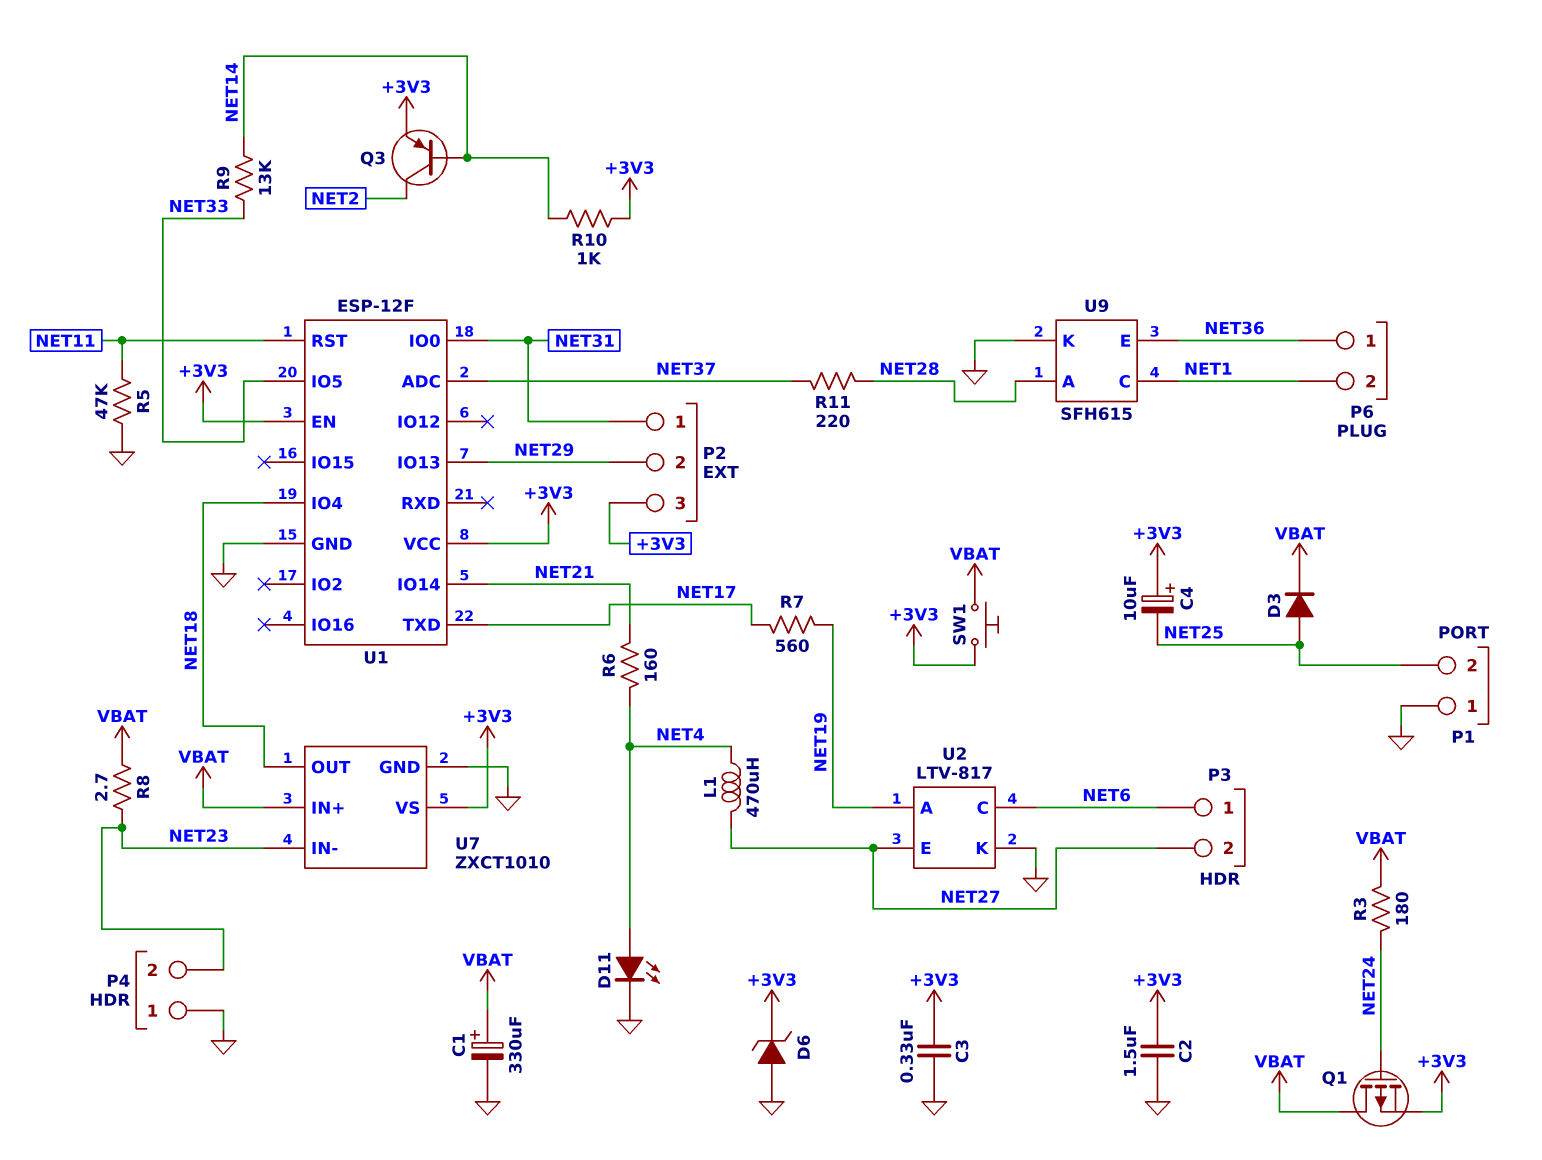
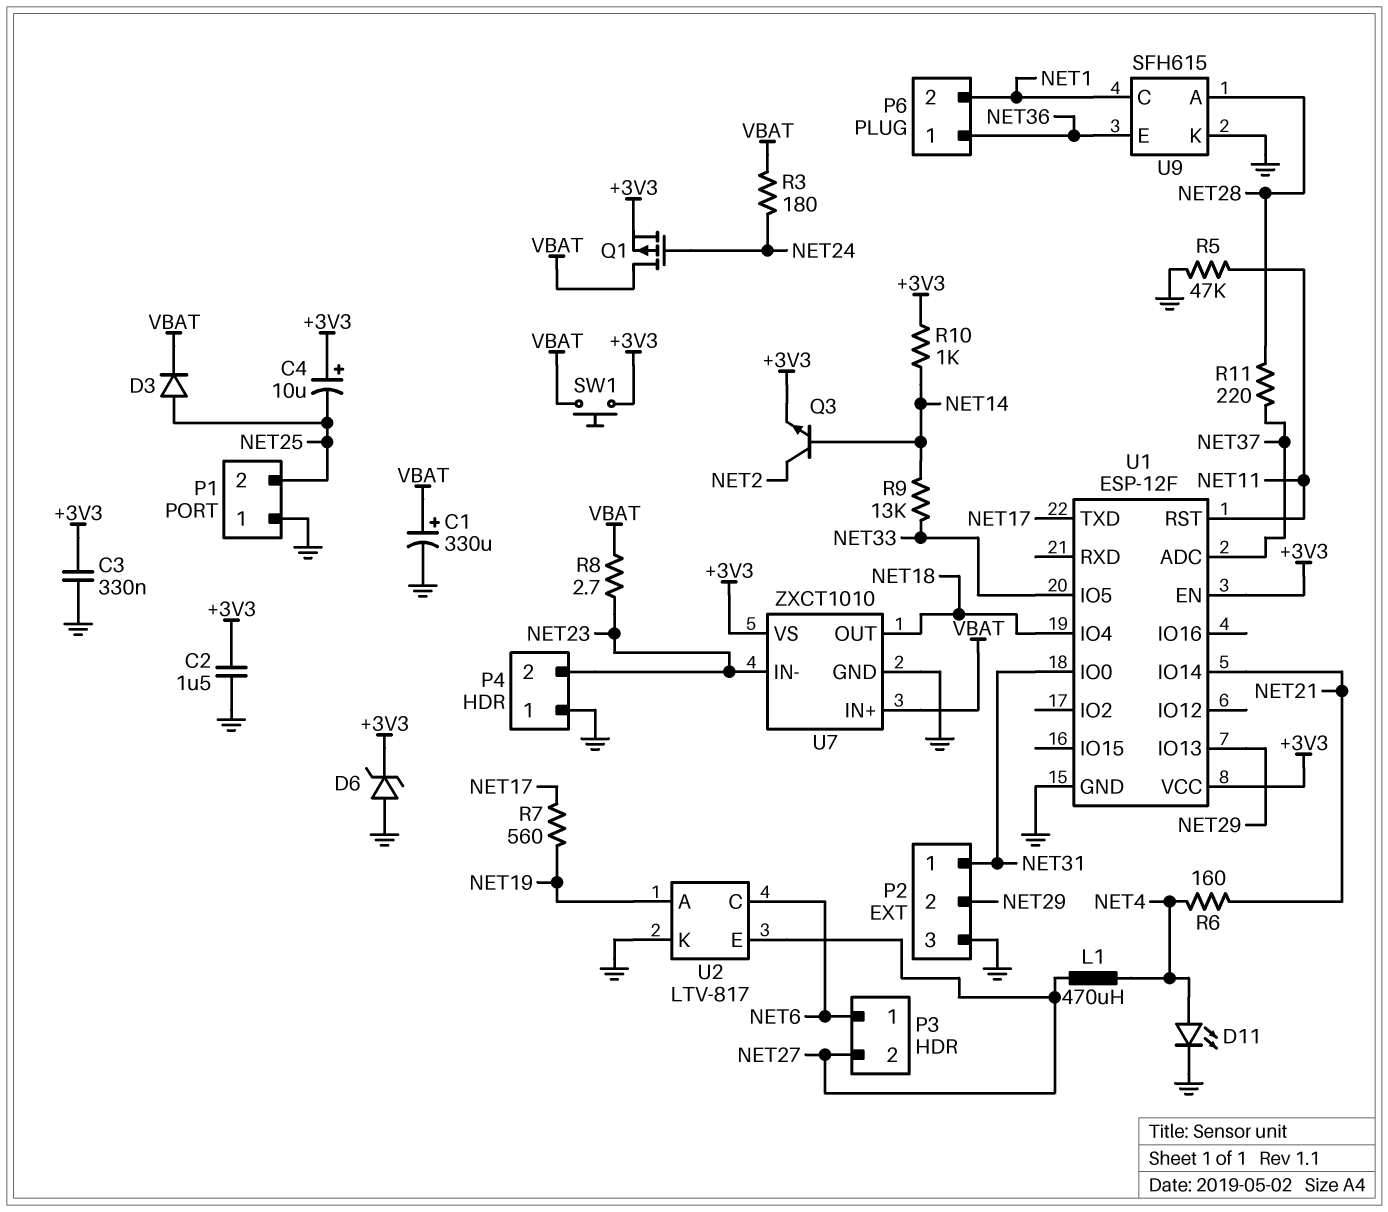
P2 pin 3: +3V3 -> GND
Q3: PNP (B NET14, C NET2, E +3V3) -> NPN (B NET14, C NET2, E +3V3)

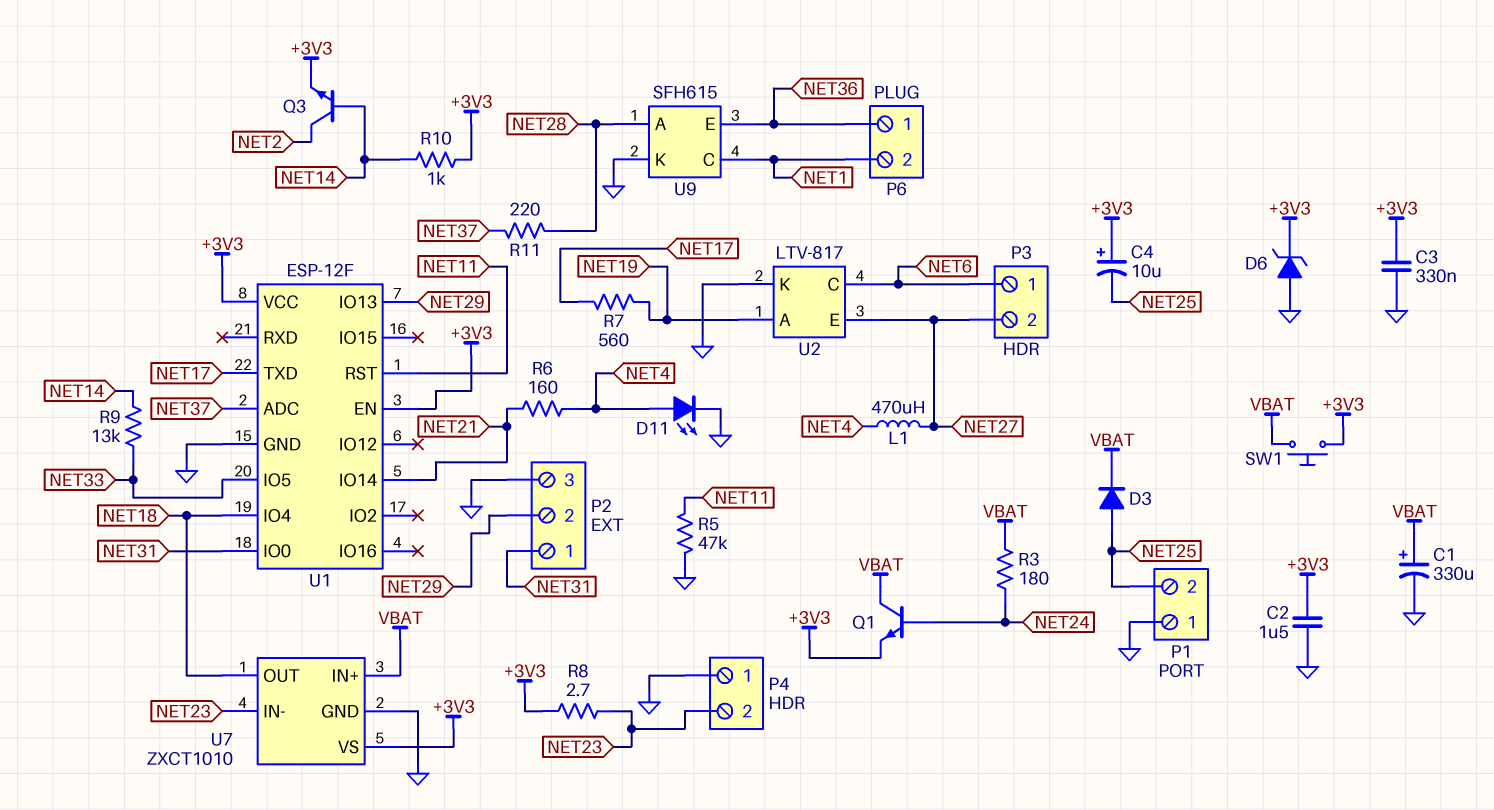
Q1: PMOS (G NET24, D VBAT, S +3V3) -> NPN (B NET24, C VBAT, E +3V3)
R8: 2.7 (NET23, VBAT) -> 2.7 (+3V3, NET23)

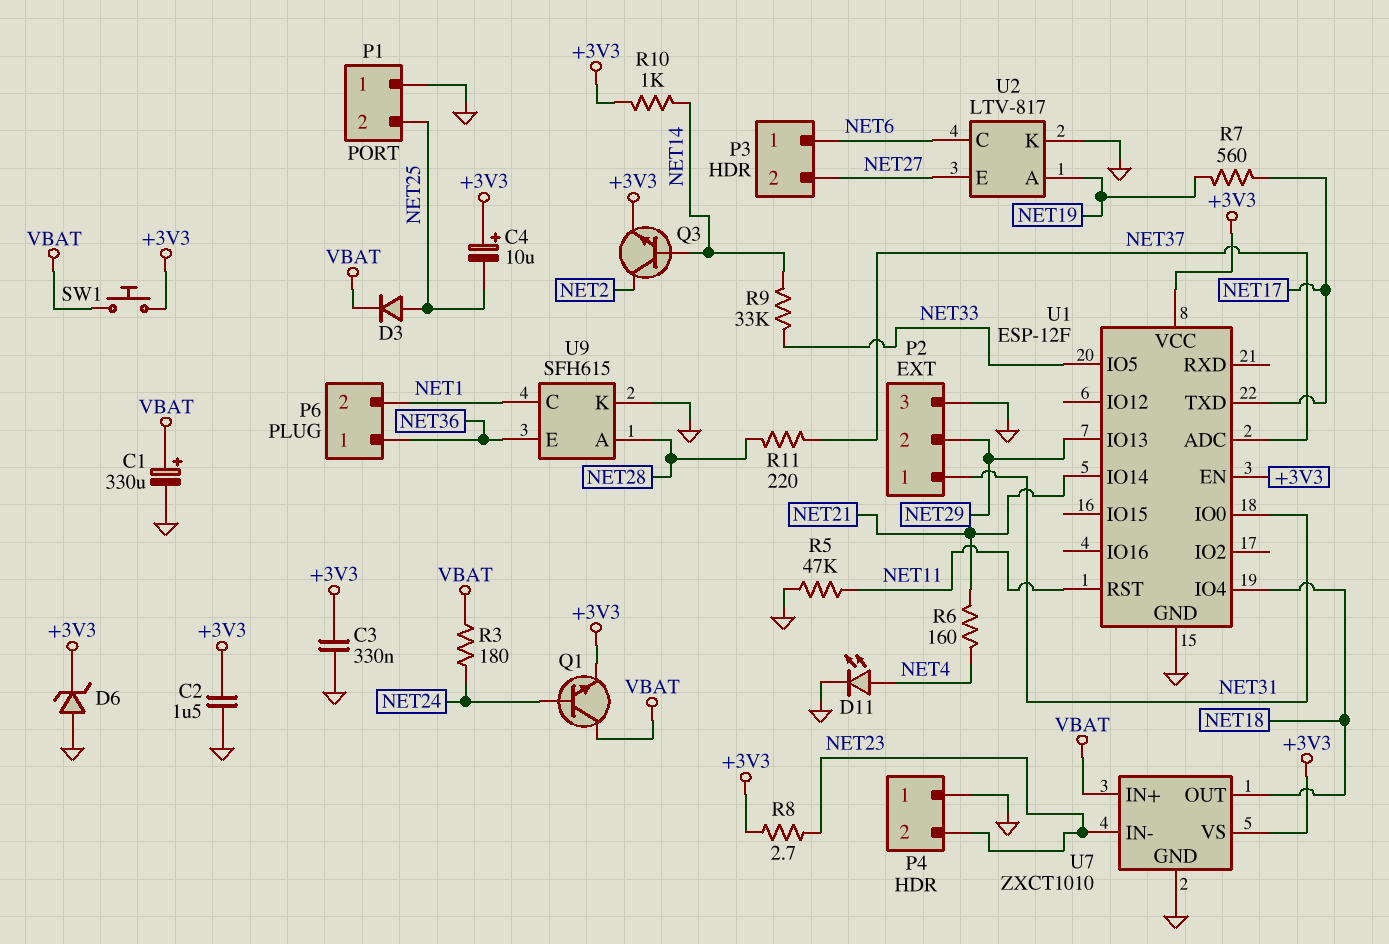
L1: 470uH (NET4, NET27) -> none
R9: 13k (NET14, NET33) -> 33k (NET14, NET33)

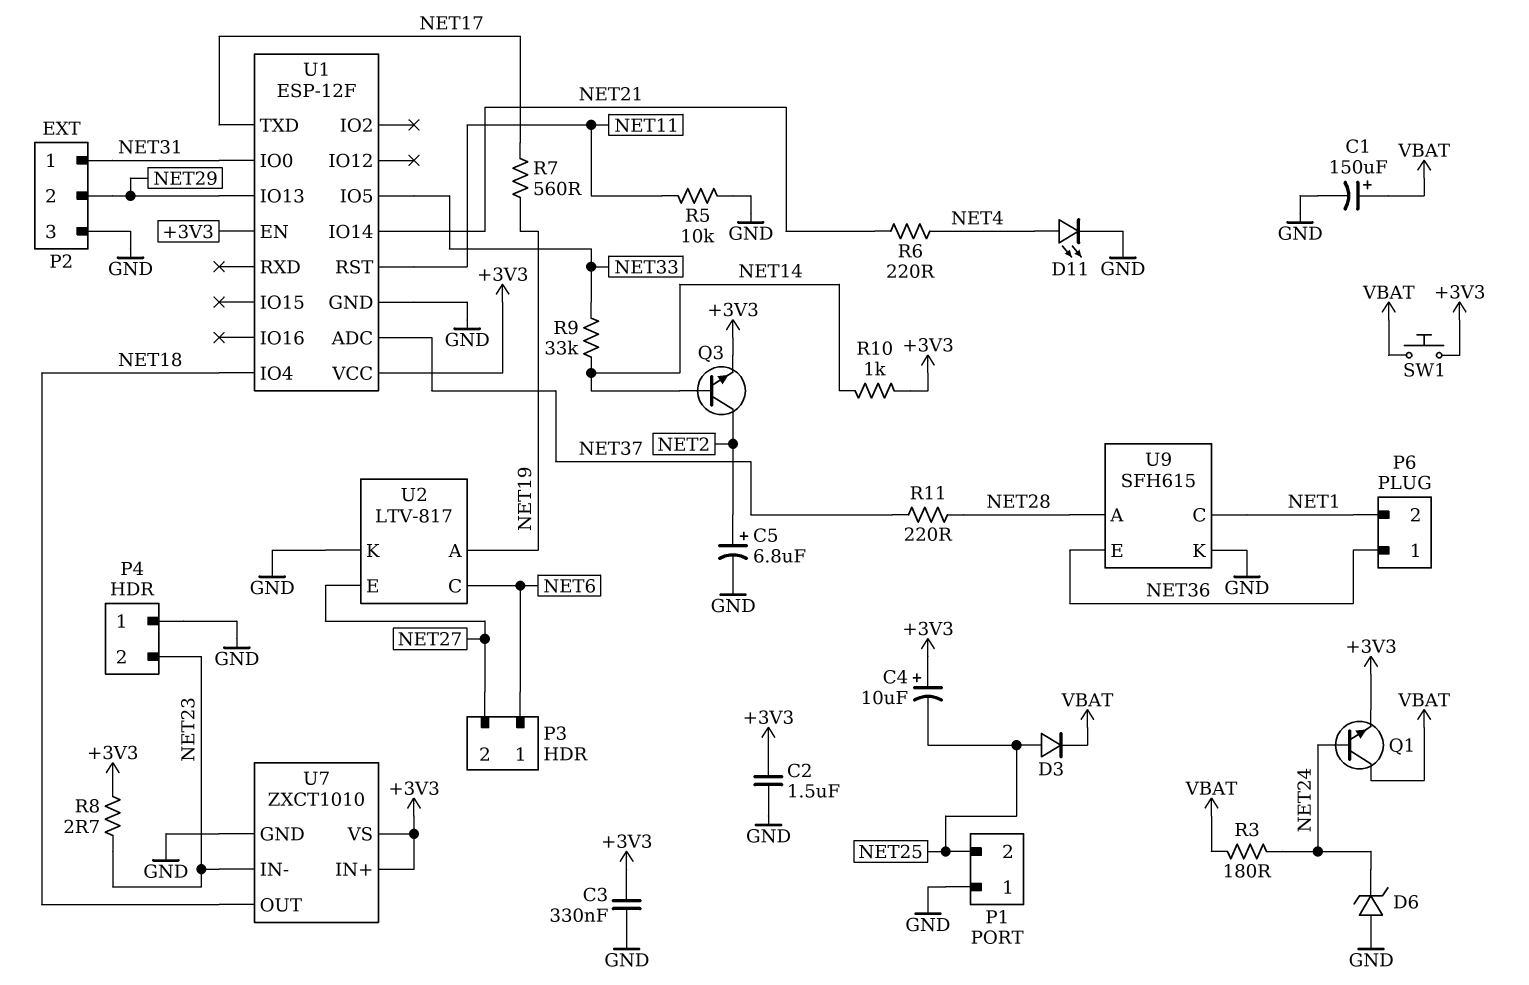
C1: 330uF (plus VBAT, minus GND) -> 150uF (plus VBAT, minus GND)
C5: none -> 6.8uF (plus NET2, minus GND)
D6: zener (A GND, K +3V3) -> zener (A GND, K NET24)
R5: 47k (GND, NET11) -> 10k (GND, NET11)
R6: 160 (NET4, NET21) -> 220 (NET4, NET21)
U7 pin IN+: VBAT -> +3V3

